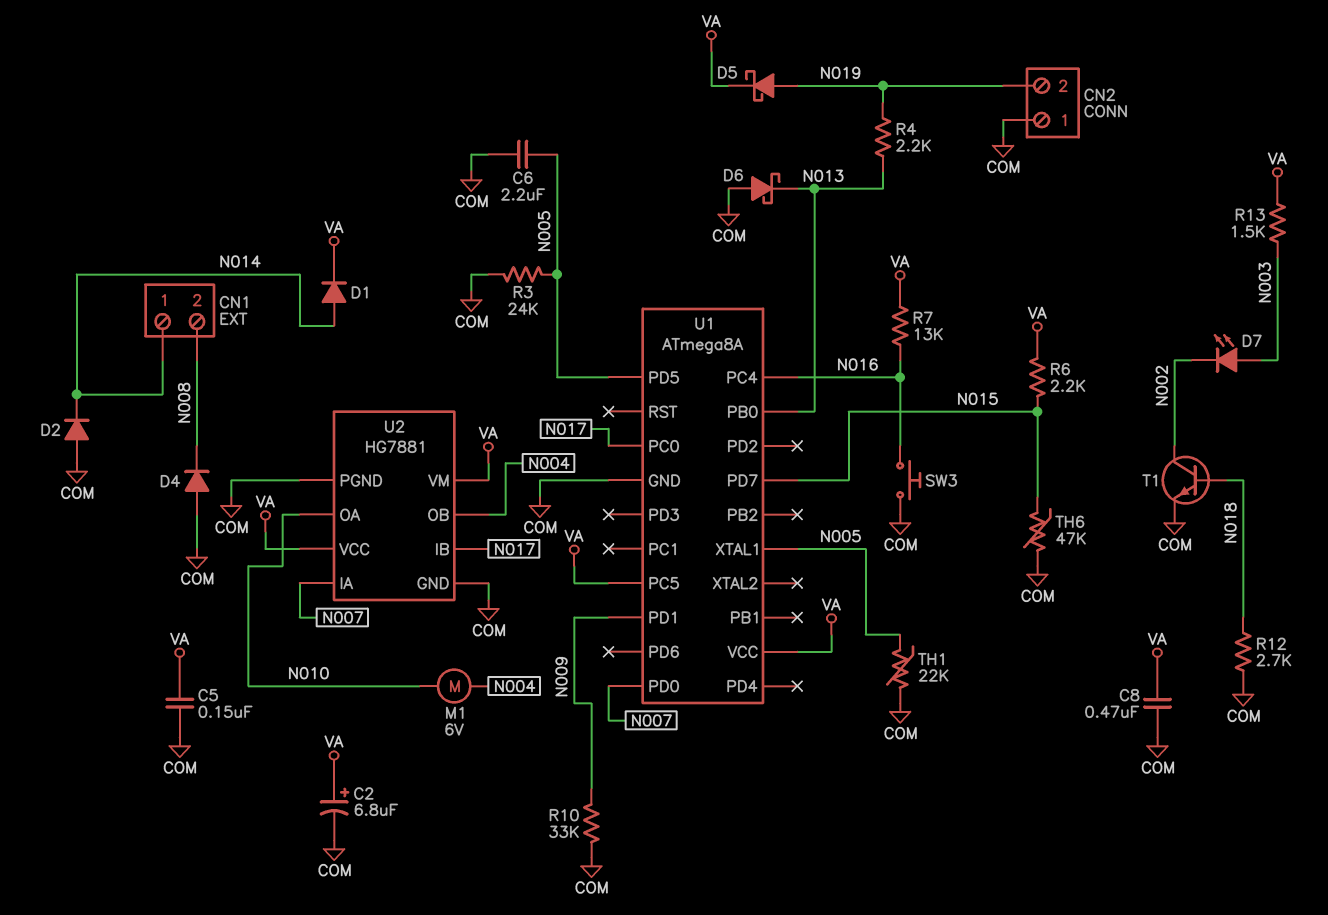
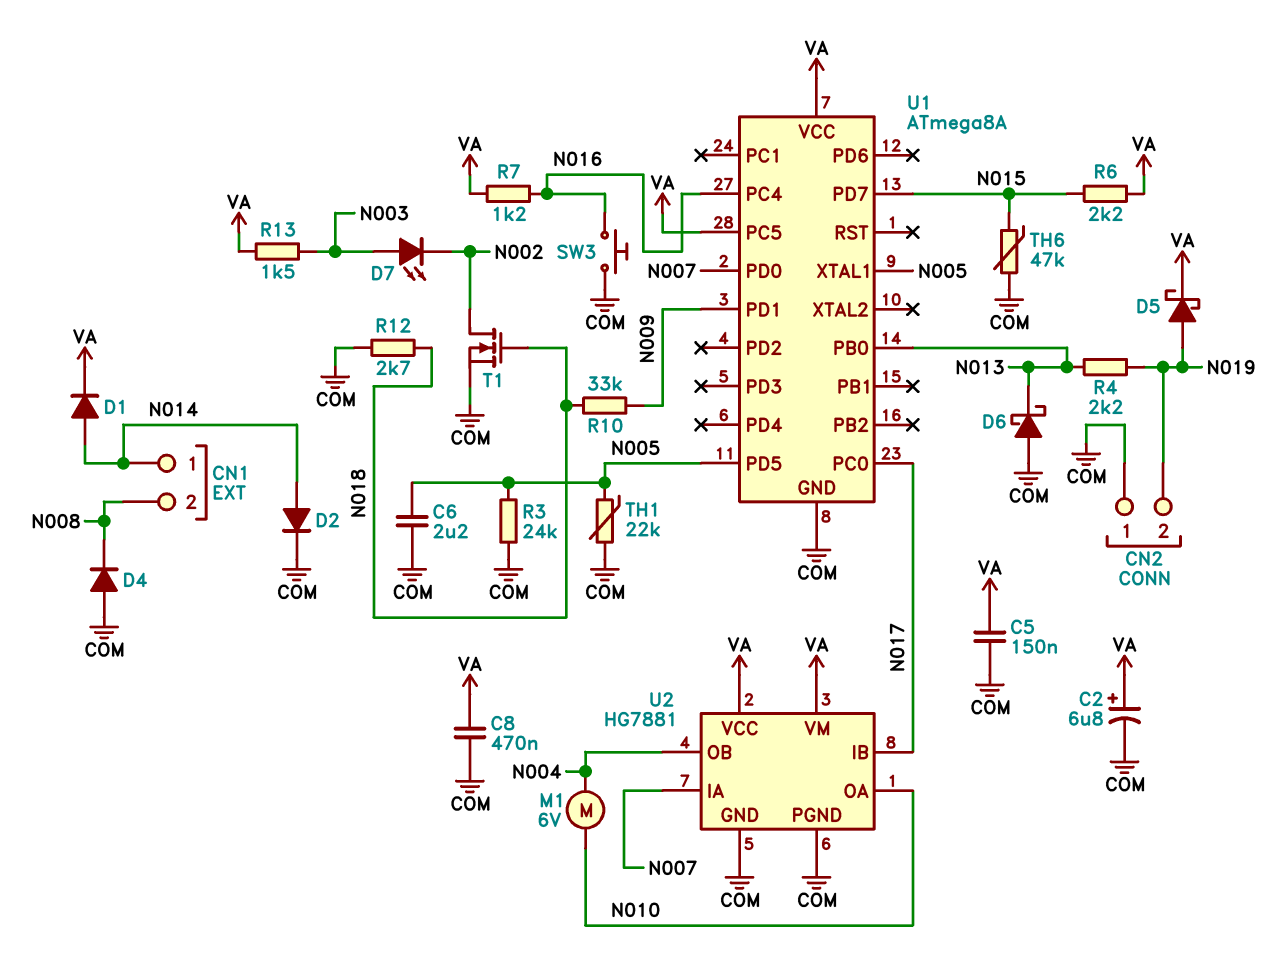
D2: diode (A COM, K N014) -> diode (A N014, K COM)
R7: 13k (N016, VA) -> 1.2k (N016, VA)
R10: 33k (COM, N009) -> 33k (N009, N018)
T1: NPN (B N018, C N002, E COM) -> NMOS (G N018, D N002, S COM)

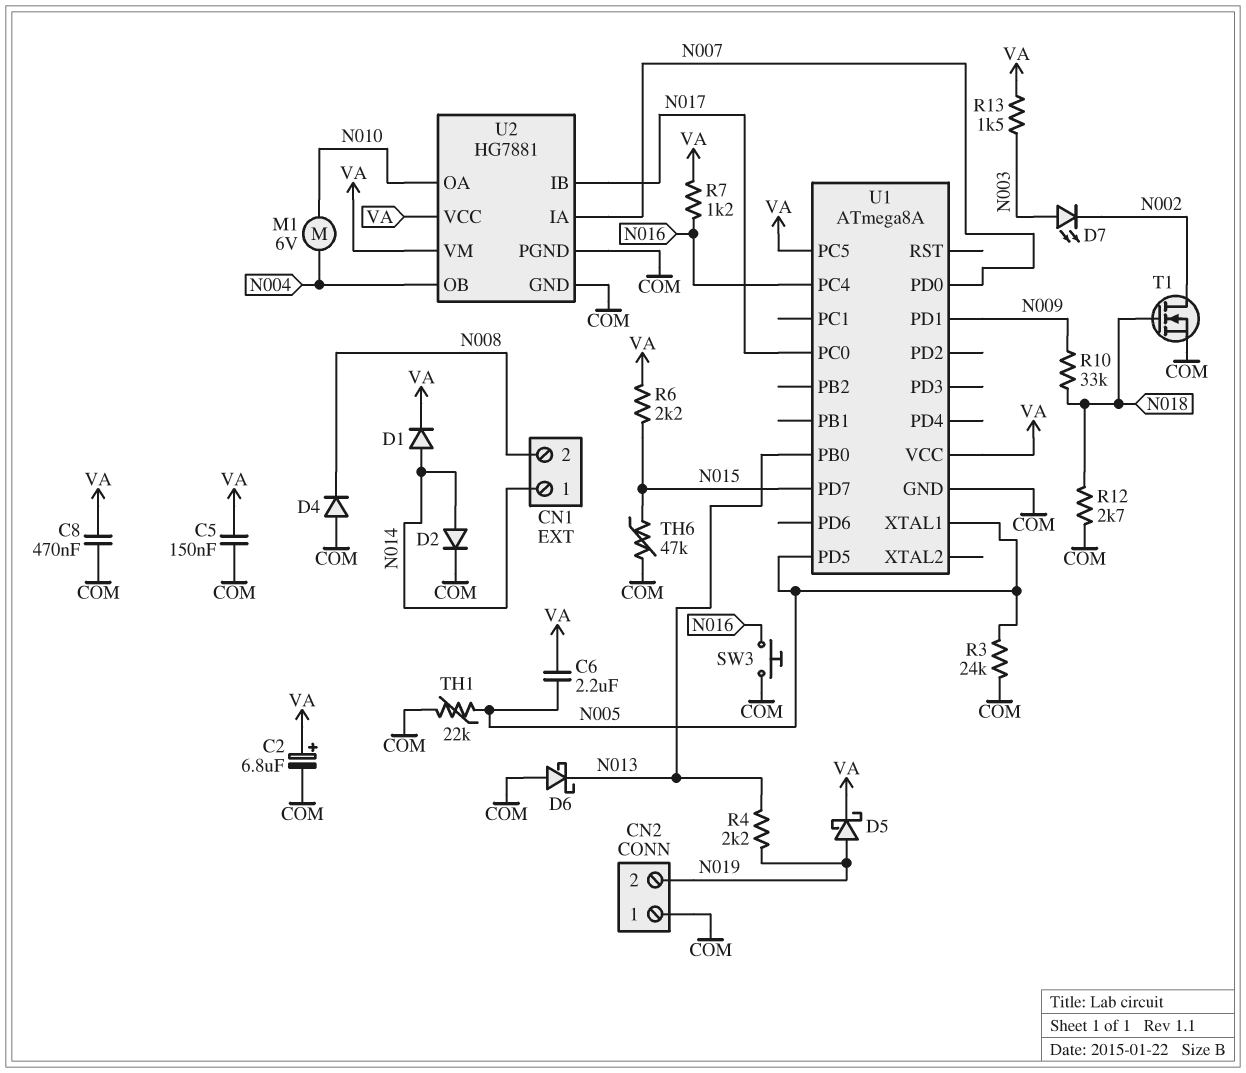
C6: 2.2uF (COM, N005) -> 2.2uF (N005, VA)

